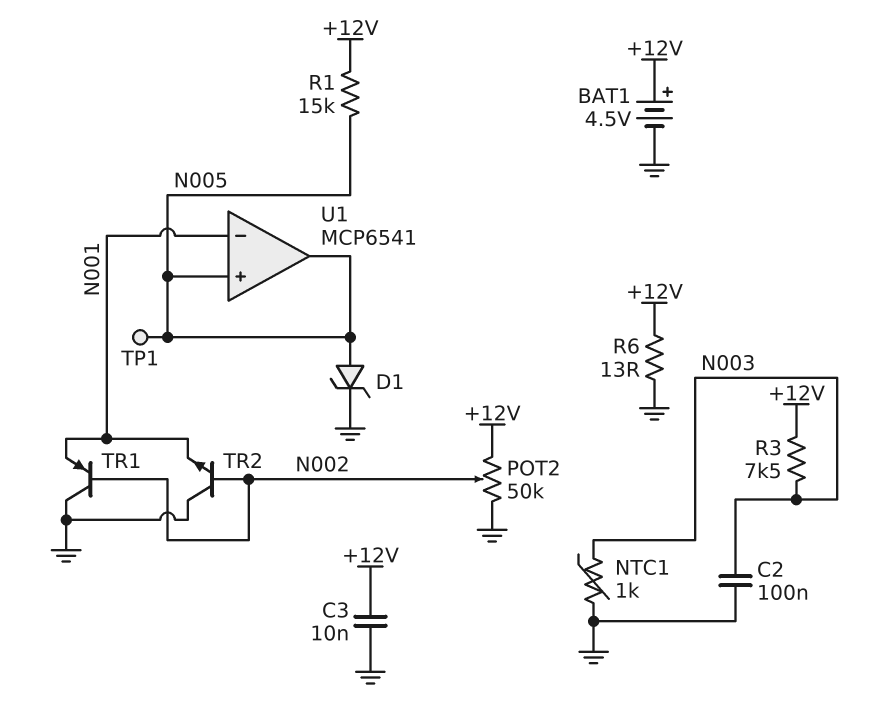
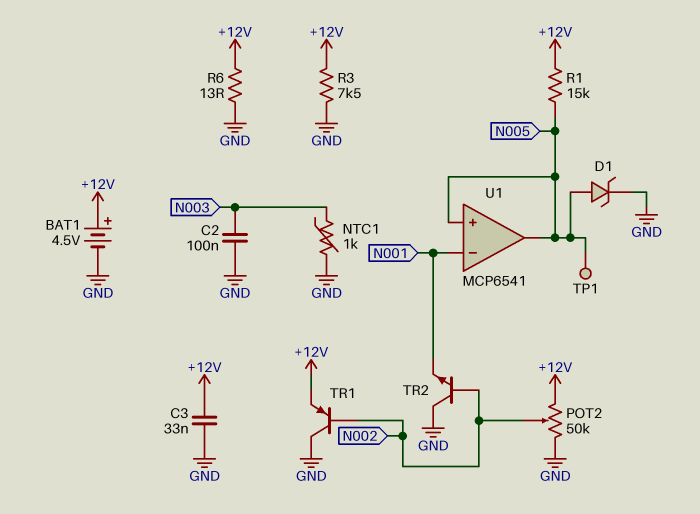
C3: 10nF (+12V, GND) -> 33nF (+12V, GND)
R3: 7.5k (+12V, N003) -> 7.5k (+12V, GND)
TR1: PNP (B N002, C GND, E N001) -> PNP (B N002, C GND, E +12V)

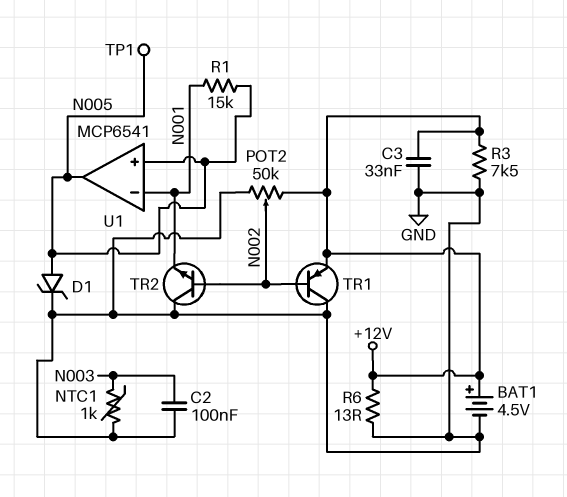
R1: 15k (+12V, N005) -> 15k (N001, N005)

